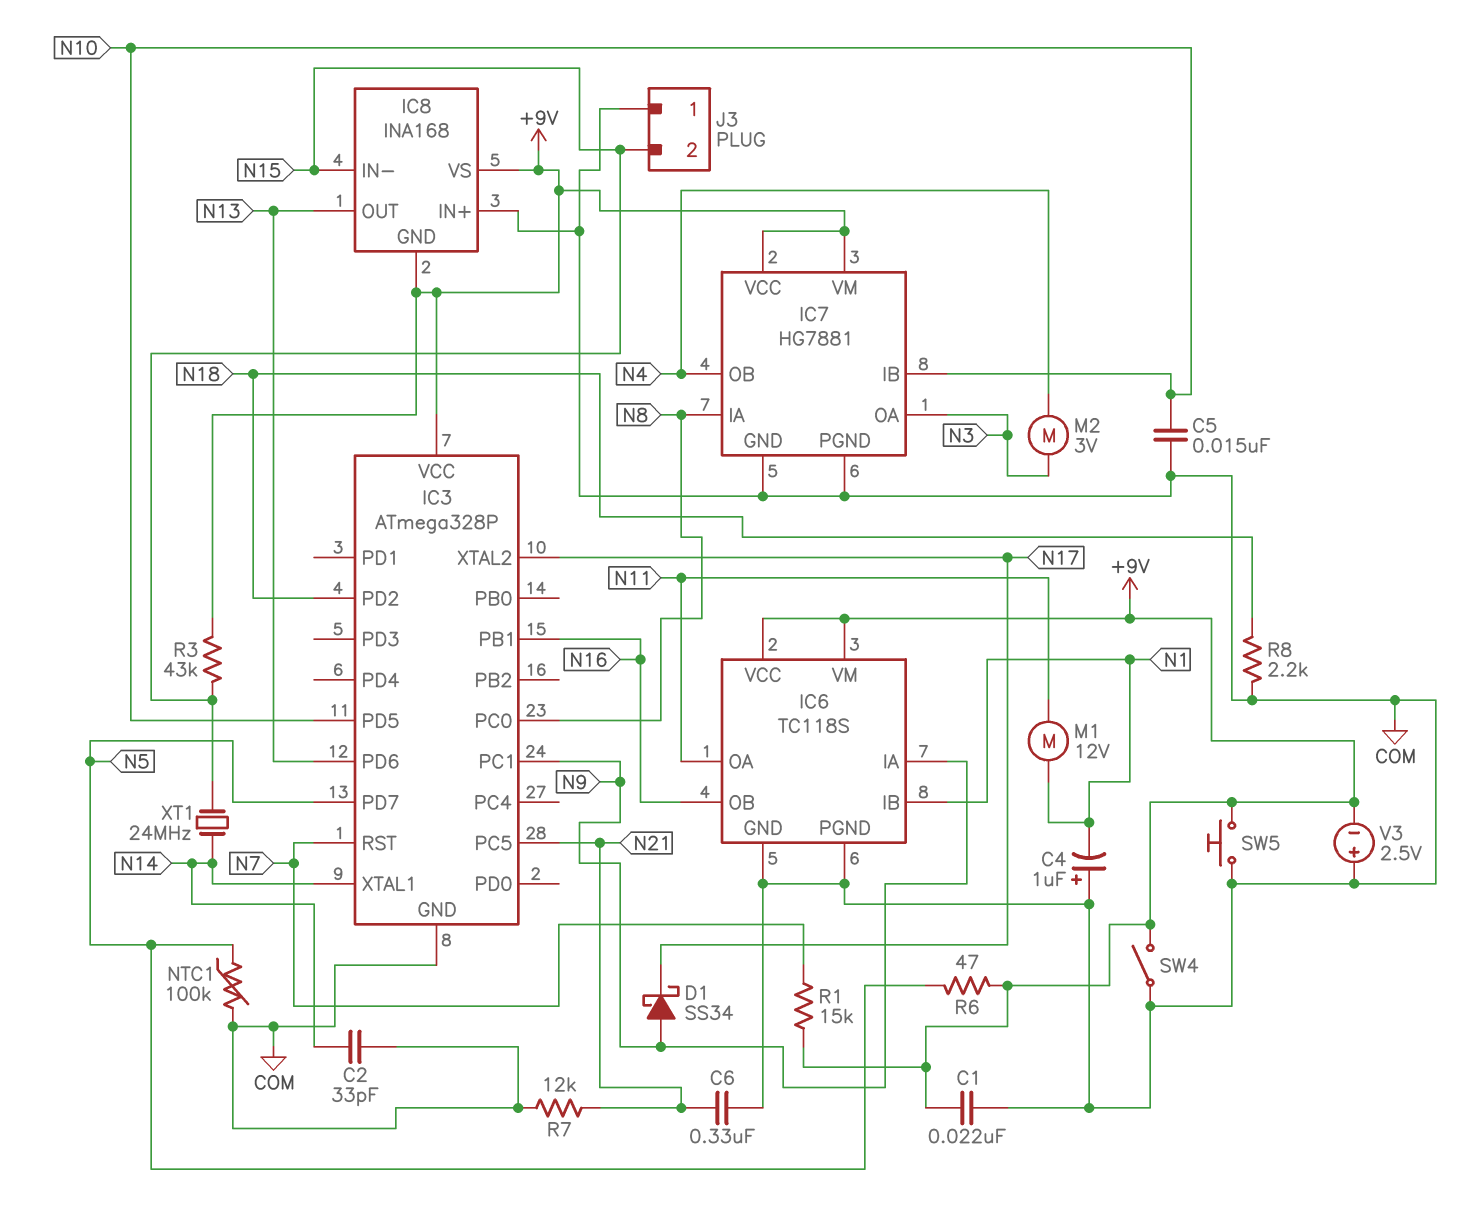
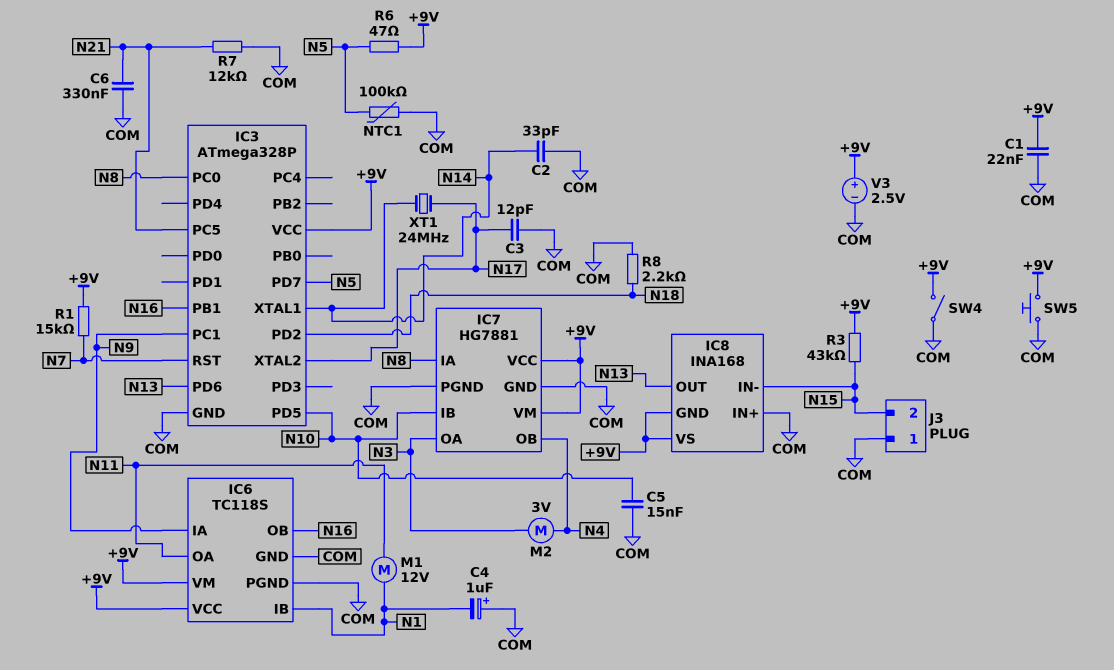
C3: none -> 12pF (COM, N17)
D1: schottky SS34 (A N9, K N17) -> none
V3: 2.5V (plus COM, minus +9V) -> 2.5V (plus +9V, minus COM)
XT1: 24MHz (N14, N15) -> 24MHz (N14, N17)

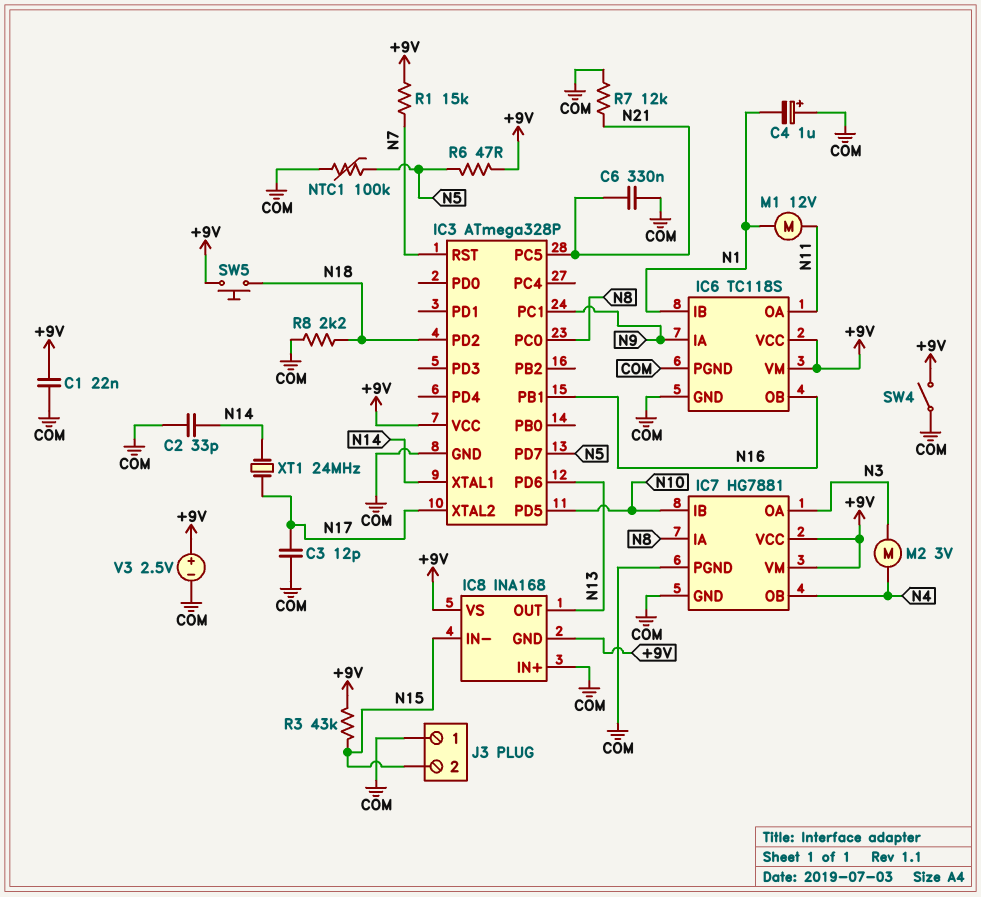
C5: 15nF (COM, N10) -> none
SW5: button (+9V, COM) -> button (+9V, N18)

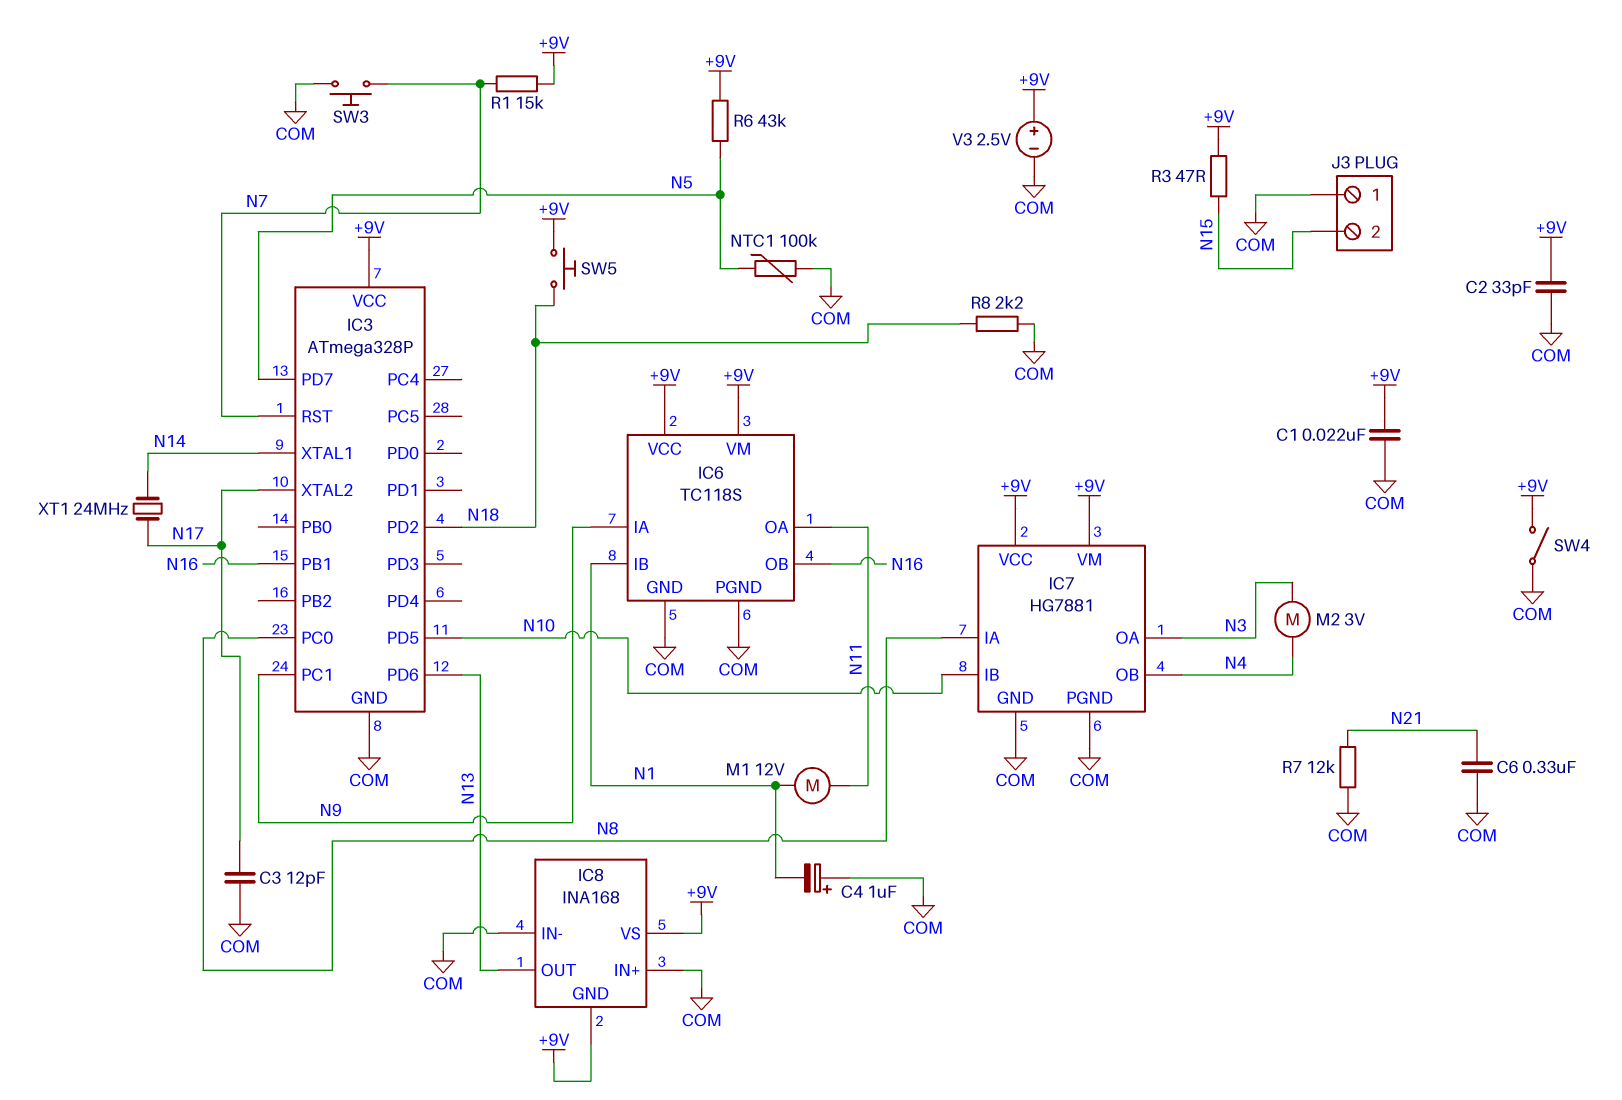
C2: 33pF (COM, N14) -> 33pF (+9V, COM)
IC3 pin PC5: N21 -> none
IC8 pin IN-: N15 -> COM
R3: 43k (+9V, N15) -> 47 (+9V, N15)
R6: 47 (+9V, N5) -> 43k (+9V, N5)
SW3: none -> button (COM, N7)

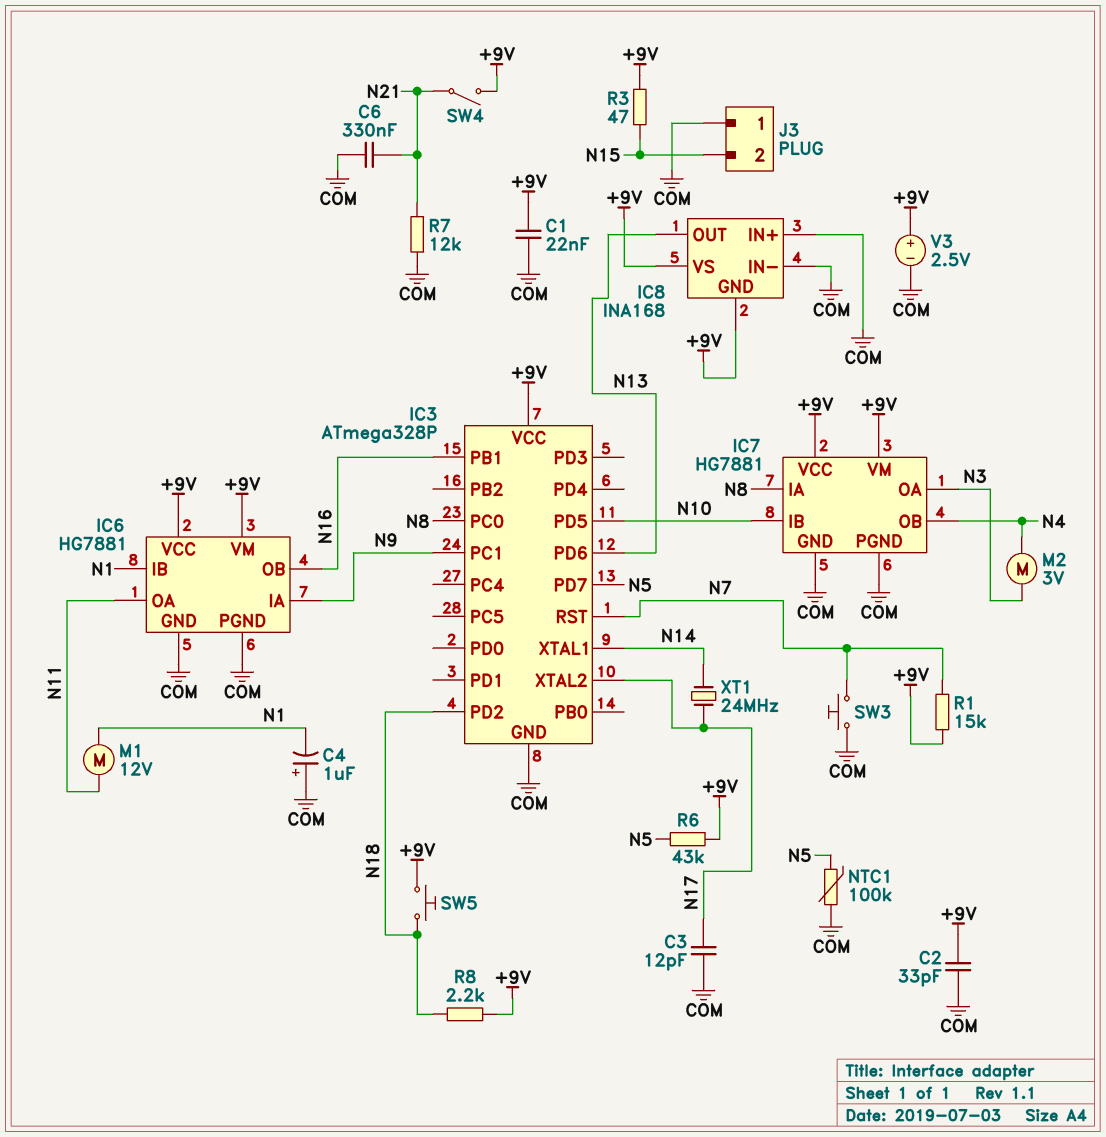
IC6: TC118S -> HG7881
R8: 2.2k (COM, N18) -> 2.2k (+9V, N18)
SW4: switch (+9V, COM) -> switch (+9V, N21)

